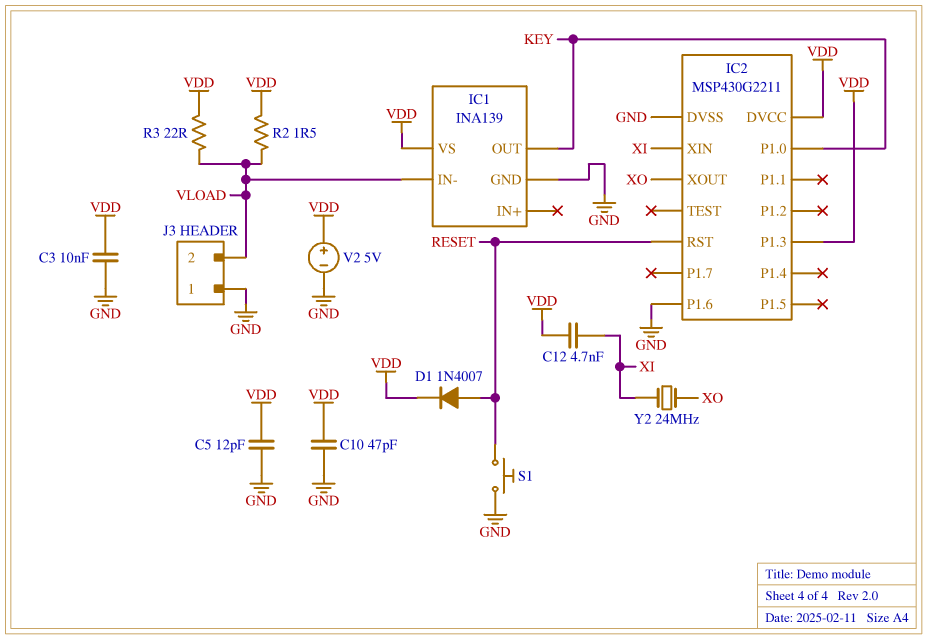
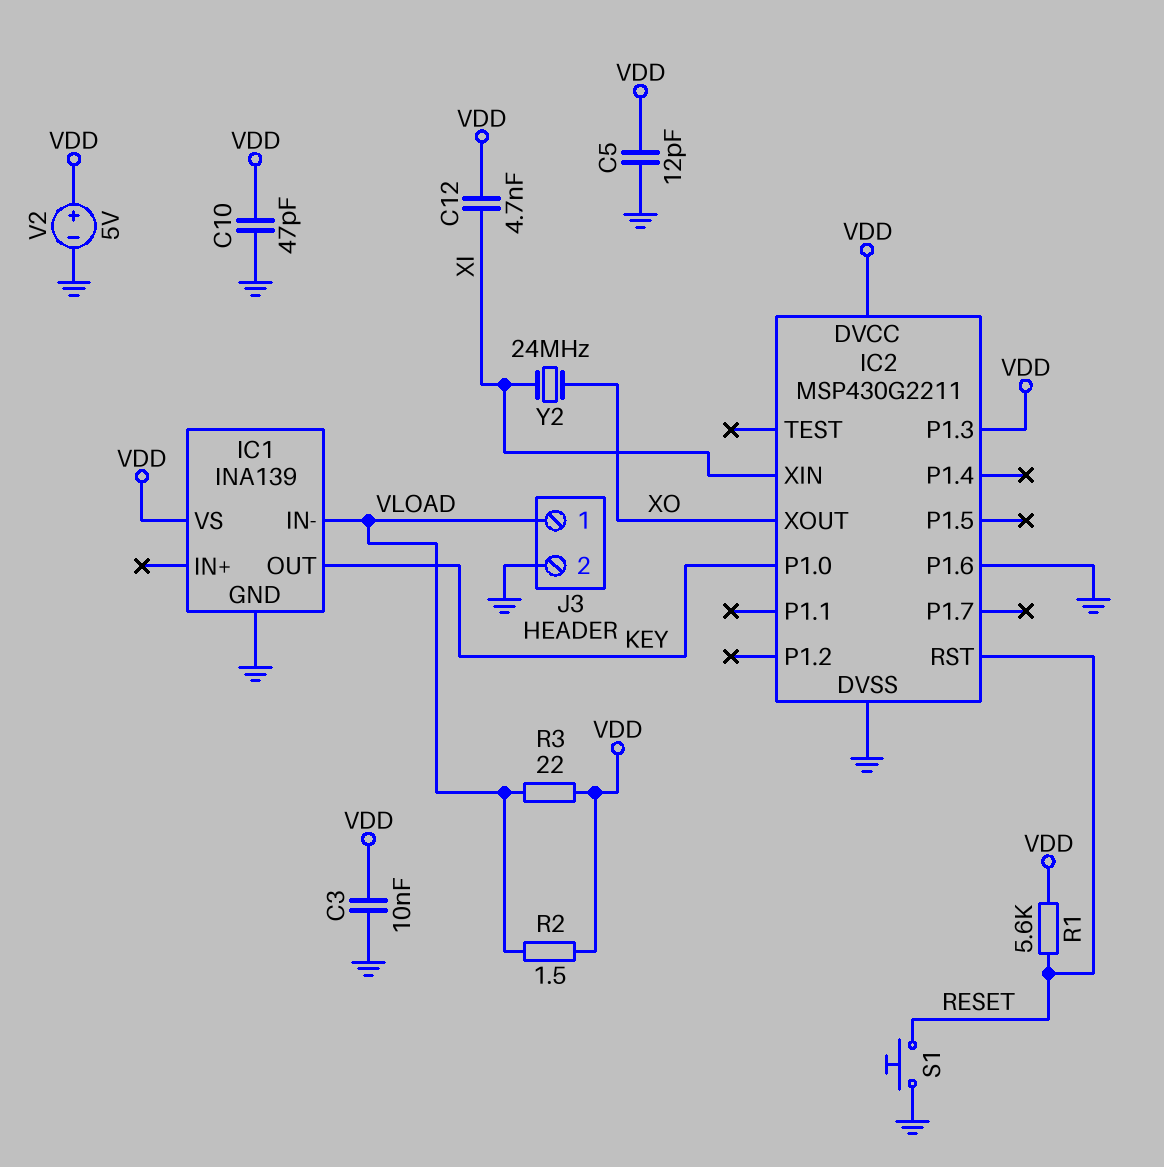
D1: diode 1N4007 (A RESET, K VDD) -> none
J3 pin 1: GND -> VLOAD
J3 pin 2: VLOAD -> GND
R1: none -> 5.6k (RESET, VDD)

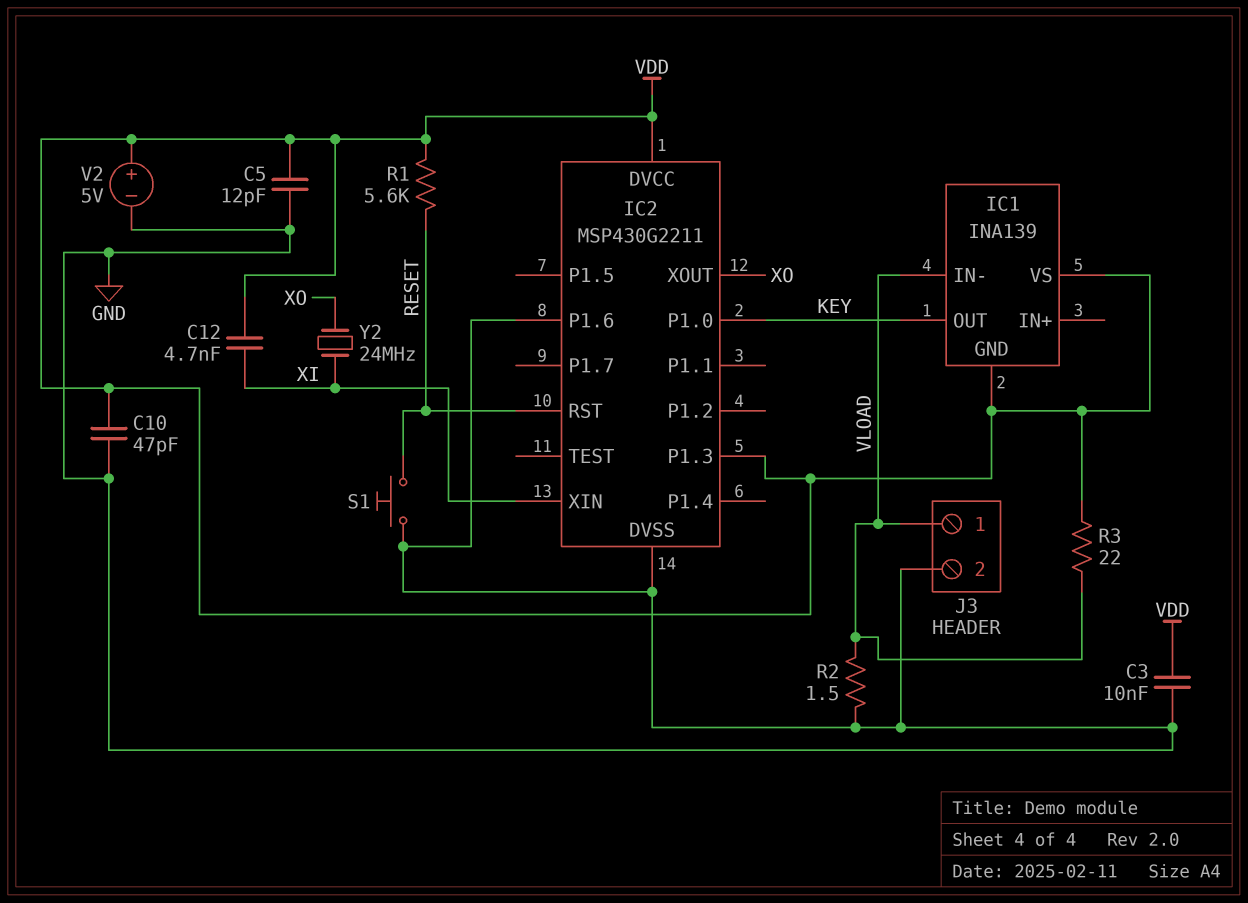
IC1 pin GND: GND -> VDD
R2: 1.5 (VDD, VLOAD) -> 1.5 (GND, VLOAD)

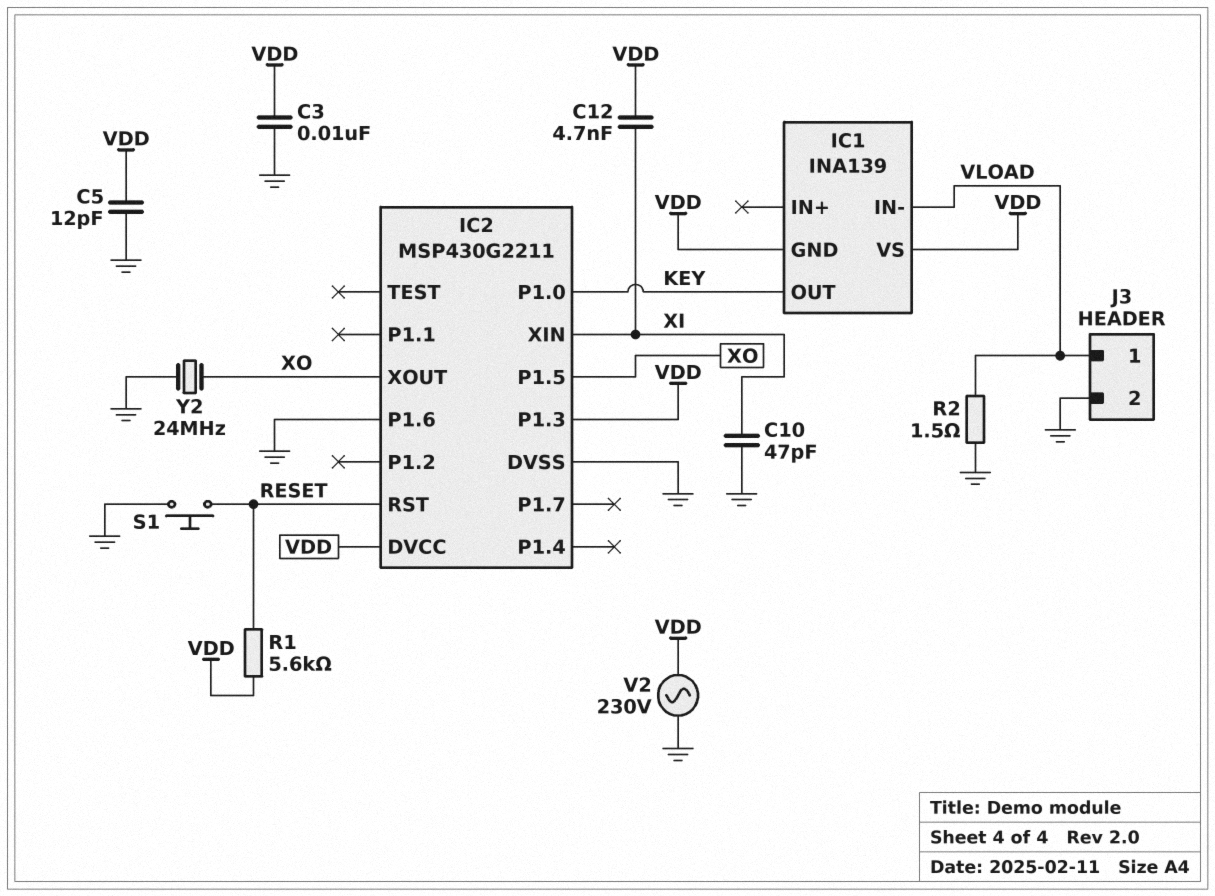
C10: 47pF (GND, VDD) -> 47pF (GND, XI)
IC2 pin P1.5: none -> XO
R3: 22 (VDD, VLOAD) -> none
V2: 5V (plus VDD, minus GND) -> AC 230V (GND, VDD)
Y2: 24MHz (XI, XO) -> 24MHz (GND, XO)

